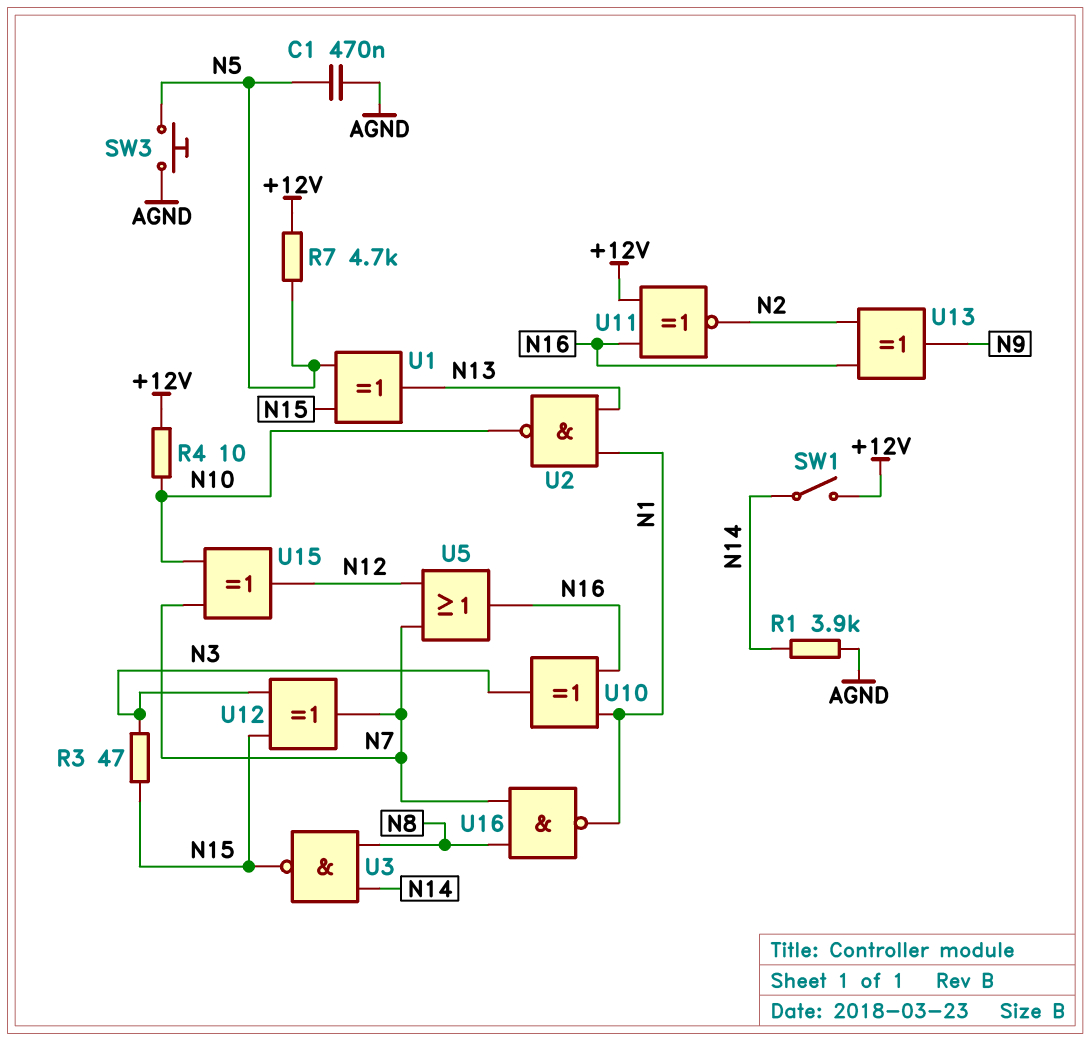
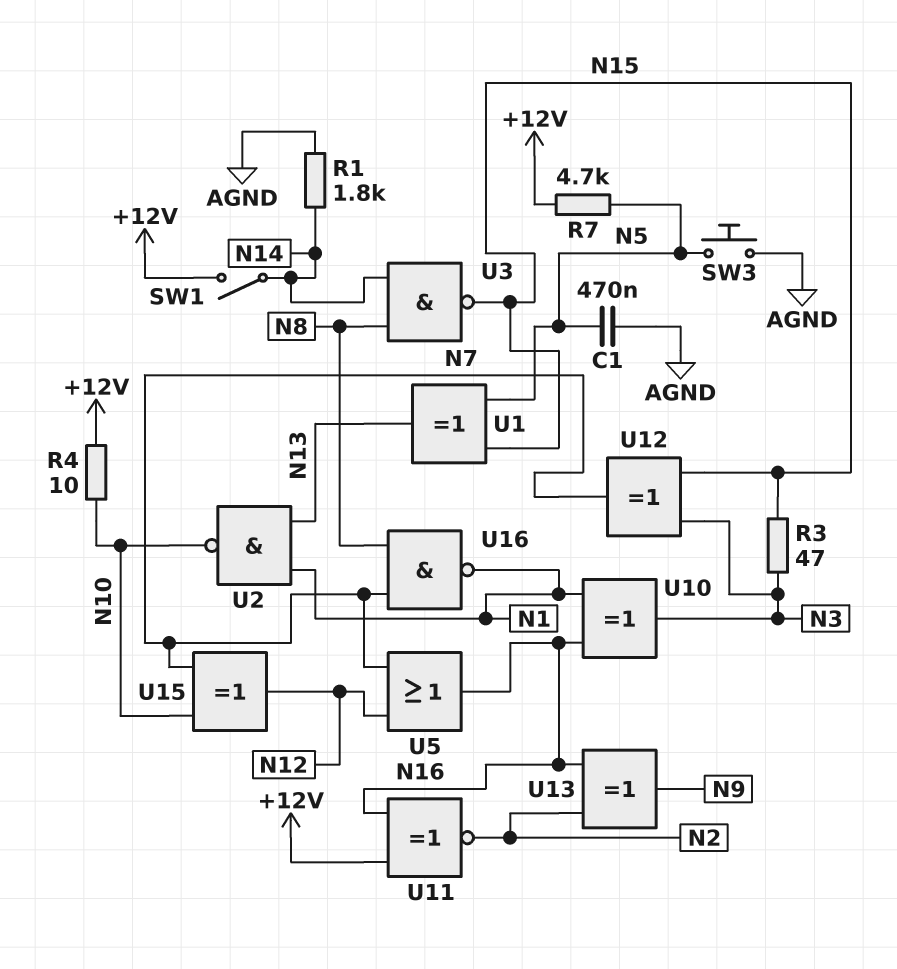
R1: 3.9k (AGND, N14) -> 1.8k (AGND, N14)

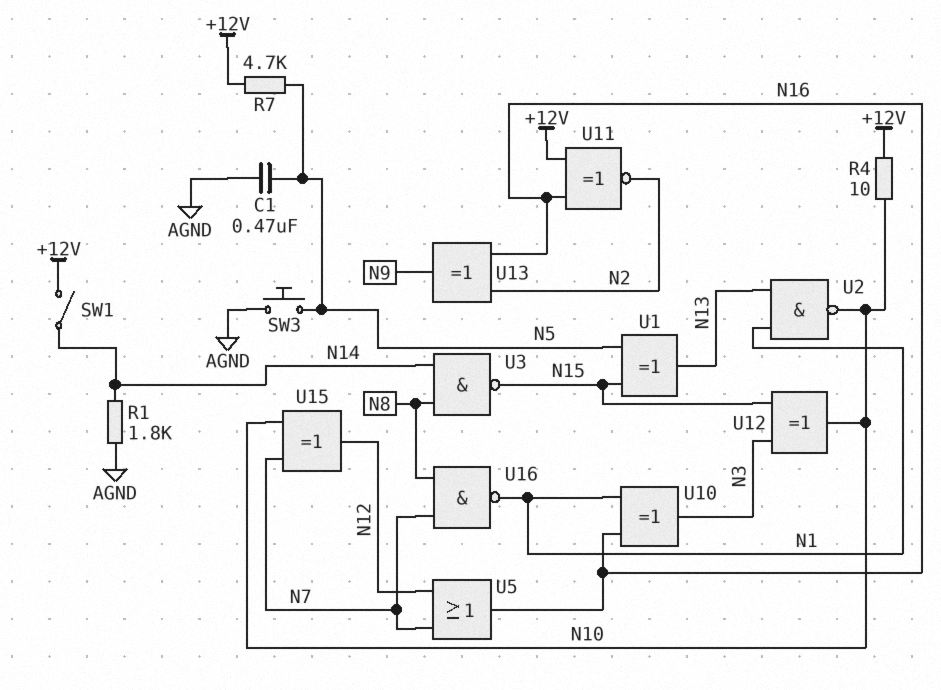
R3: 47 (N3, N15) -> none
U12: XOR (in N3, in N15, out N7) -> XOR (in N3, in N15, out N10)

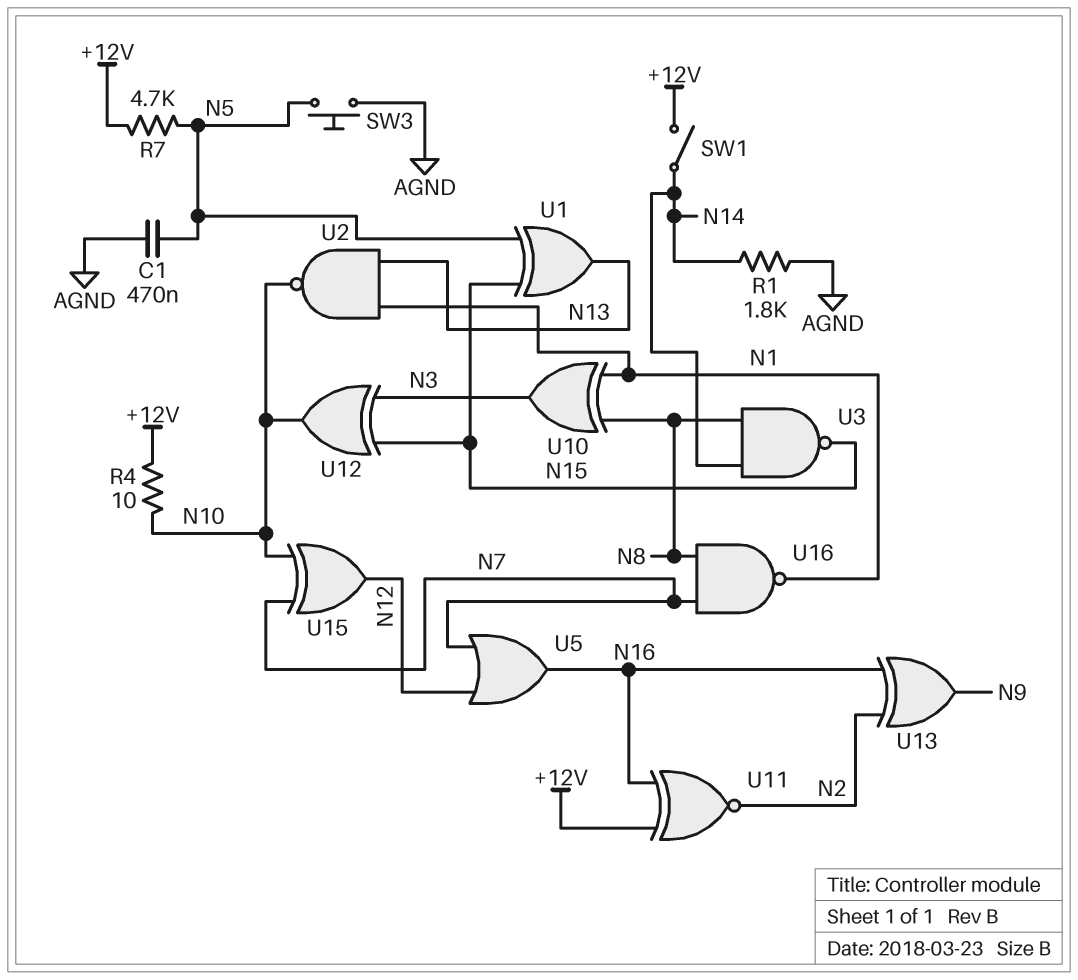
U10: XOR (in N1, in N16, out N3) -> XOR (in N1, in N8, out N3)

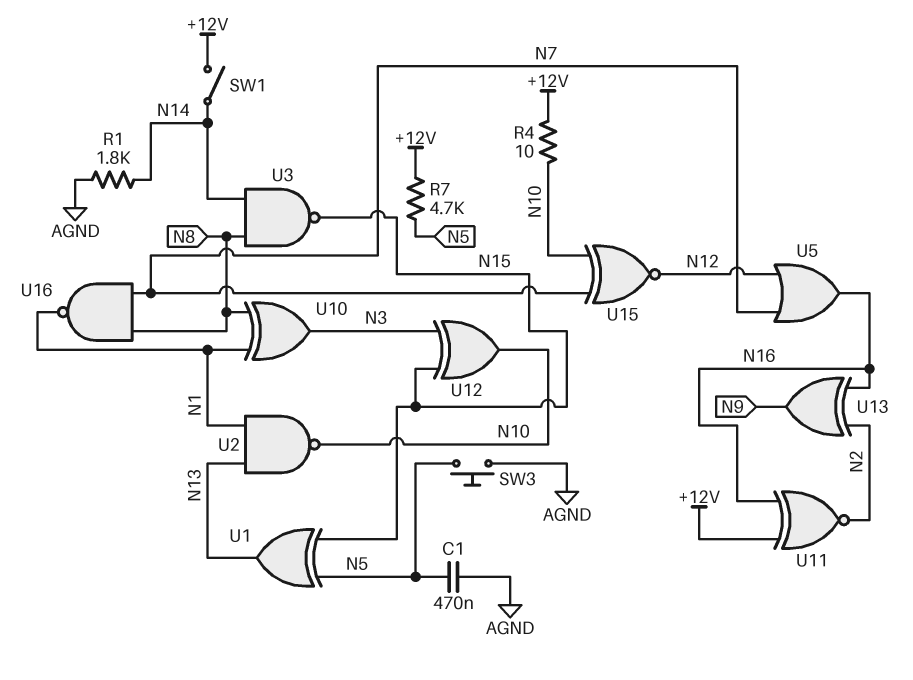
U15: XOR (in N7, in N10, out N12) -> XNOR (in N7, in N10, out N12)

